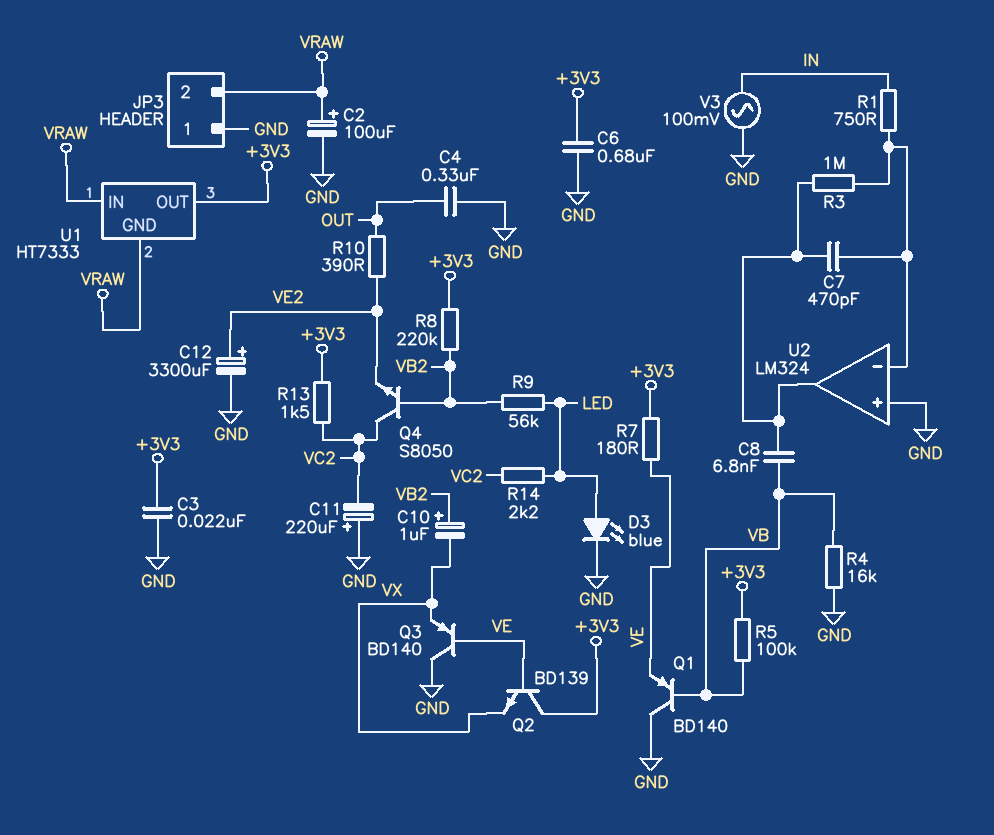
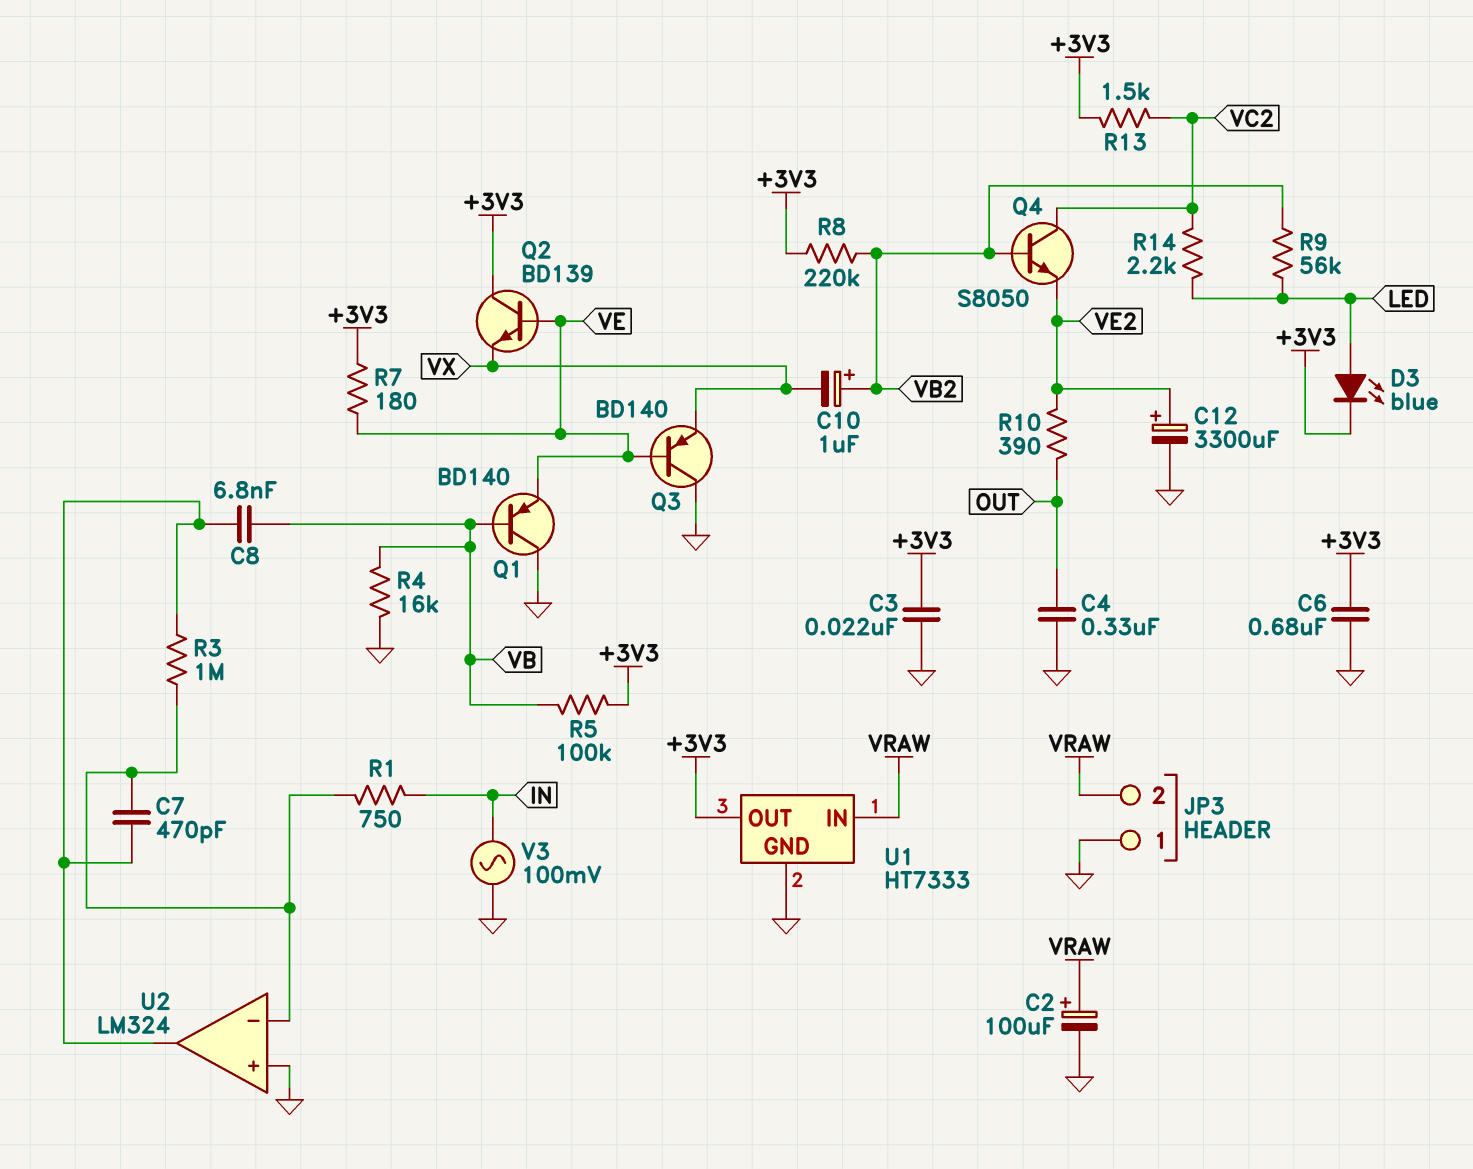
C11: 220uF (plus GND, minus VC2) -> none
D3: LED blue (A LED, K GND) -> LED blue (A LED, K +3V3)
U1 pin GND: VRAW -> GND

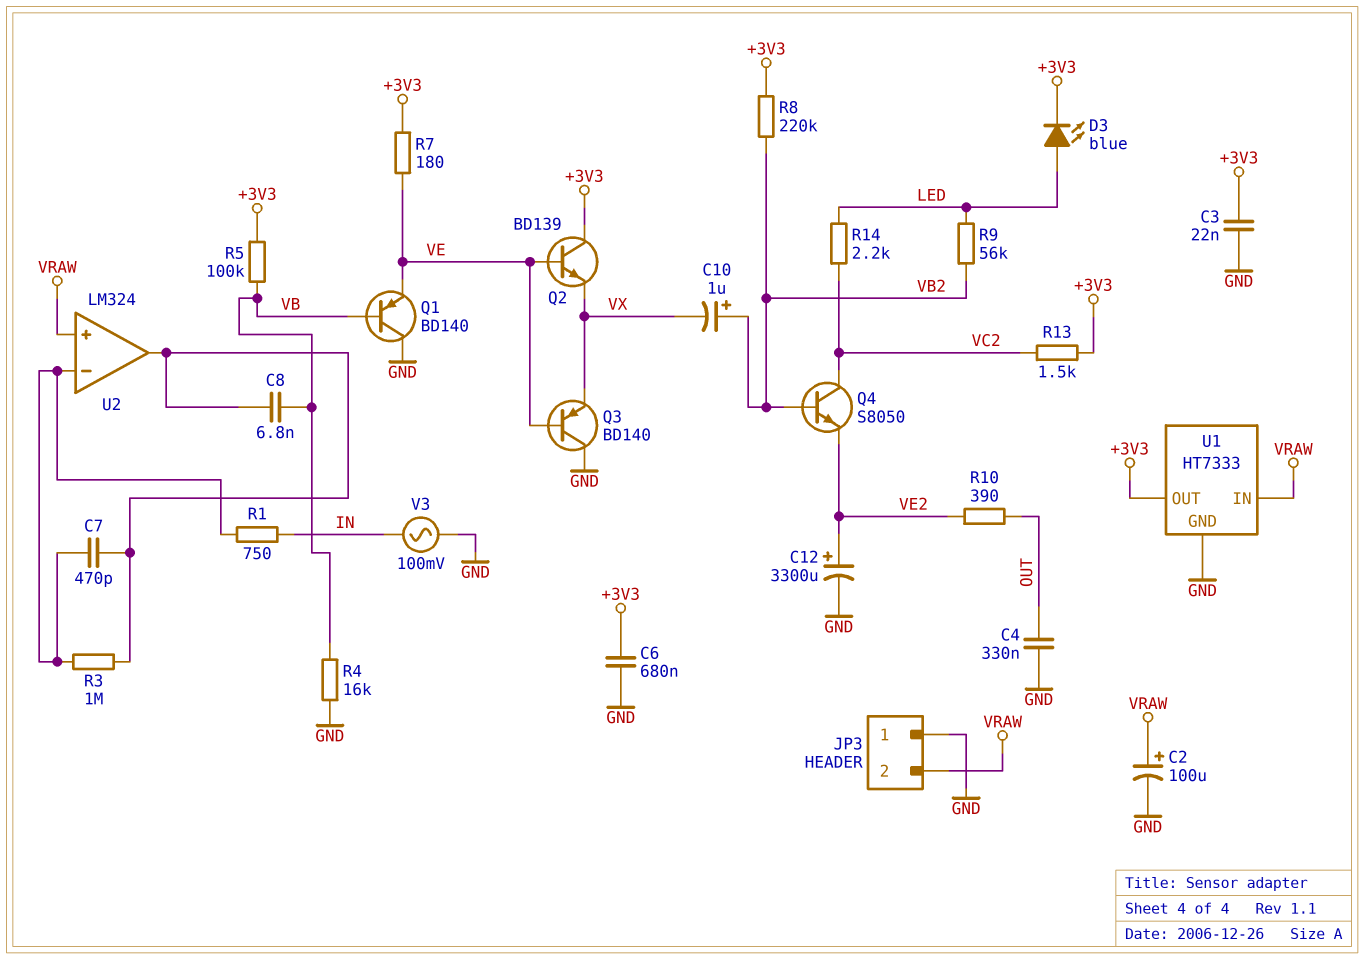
U2 pin in+: GND -> VRAW

